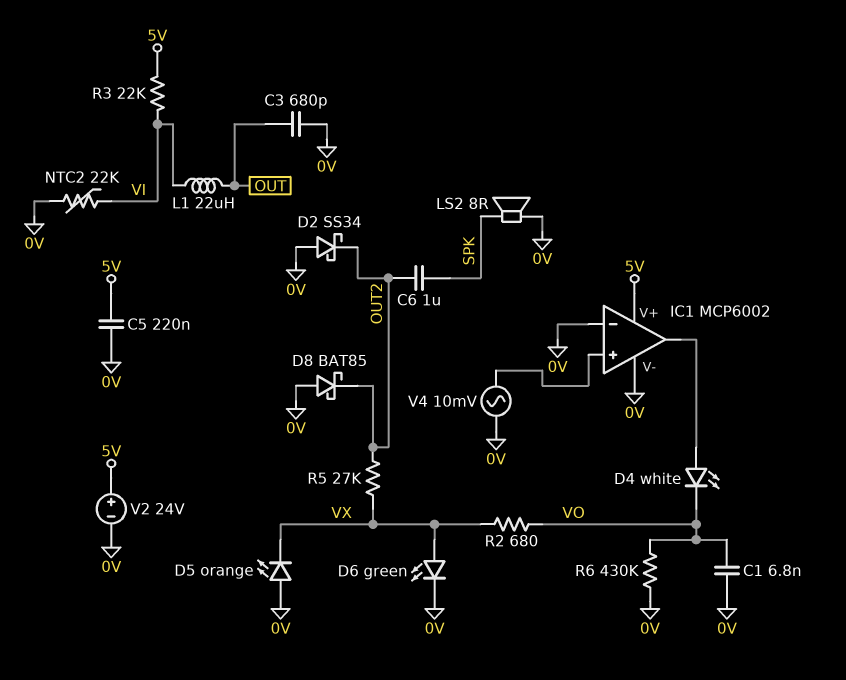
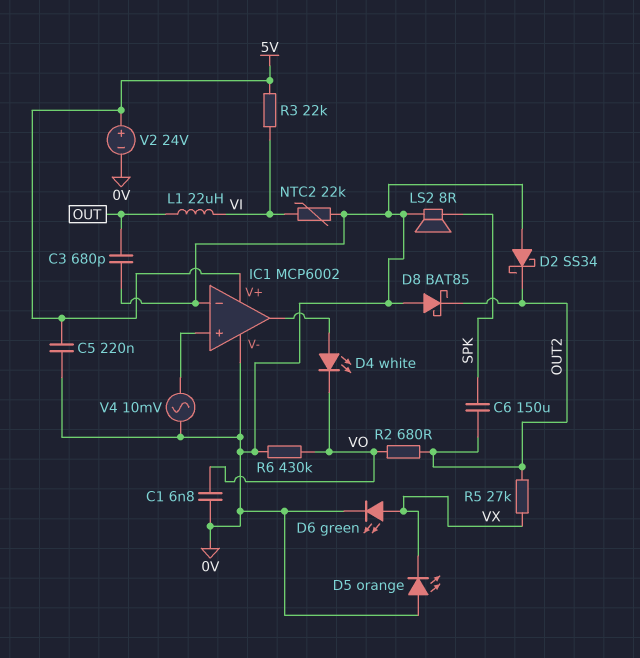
C6: 1uF (OUT2, SPK) -> 150uF (OUT2, SPK)
R2: 680 (VO, VX) -> 680 (OUT2, VO)

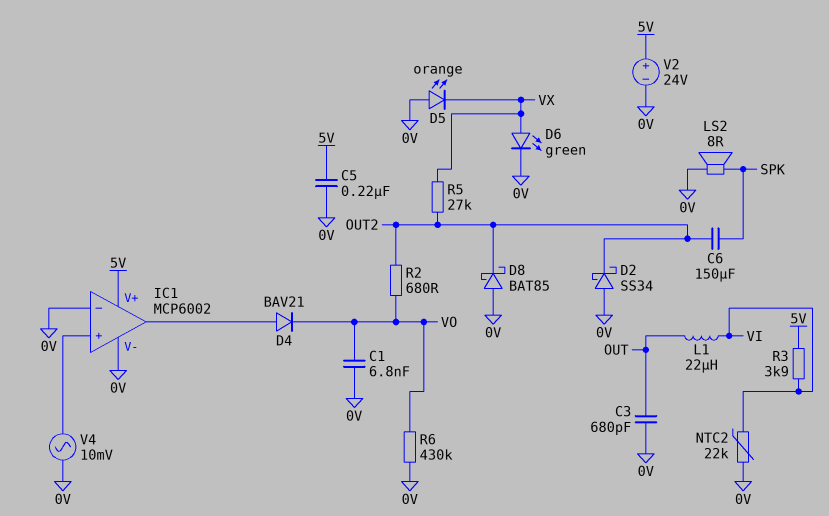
D4: LED white (A IC1/out, K VO) -> diode BAV21 (A IC1/out, K VO)
R3: 22k (5V, VI) -> 3.9k (5V, VI)

